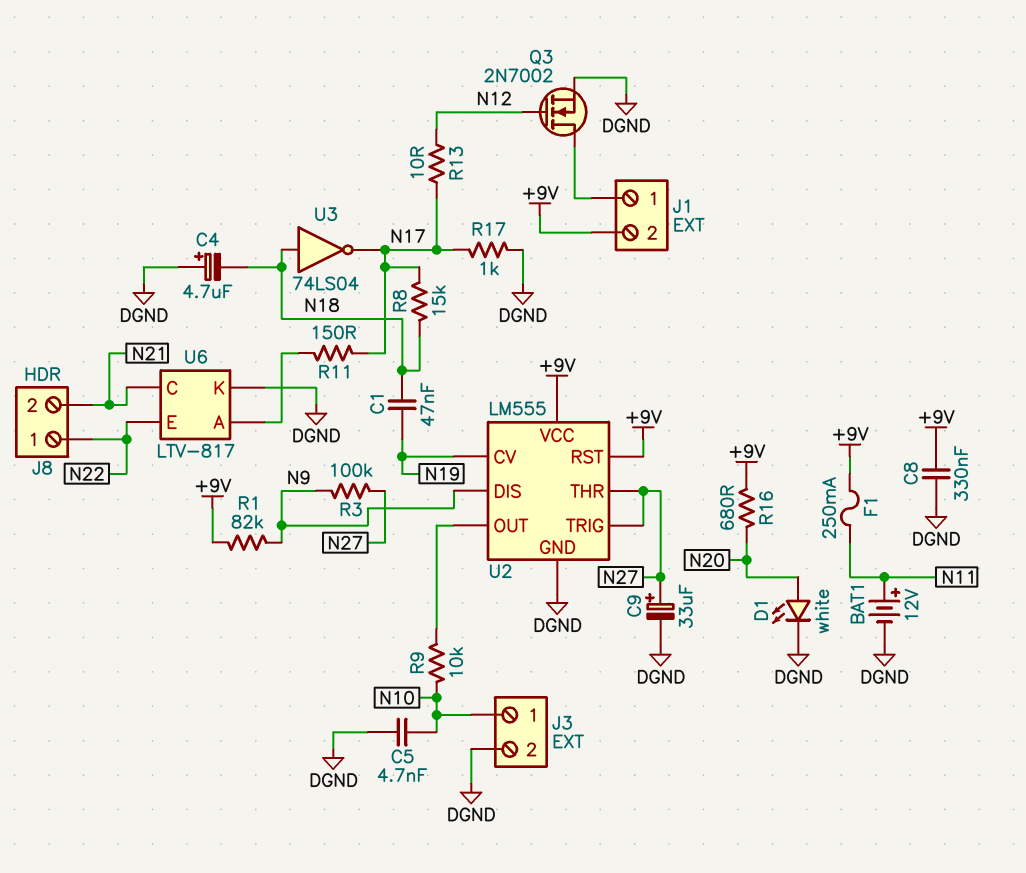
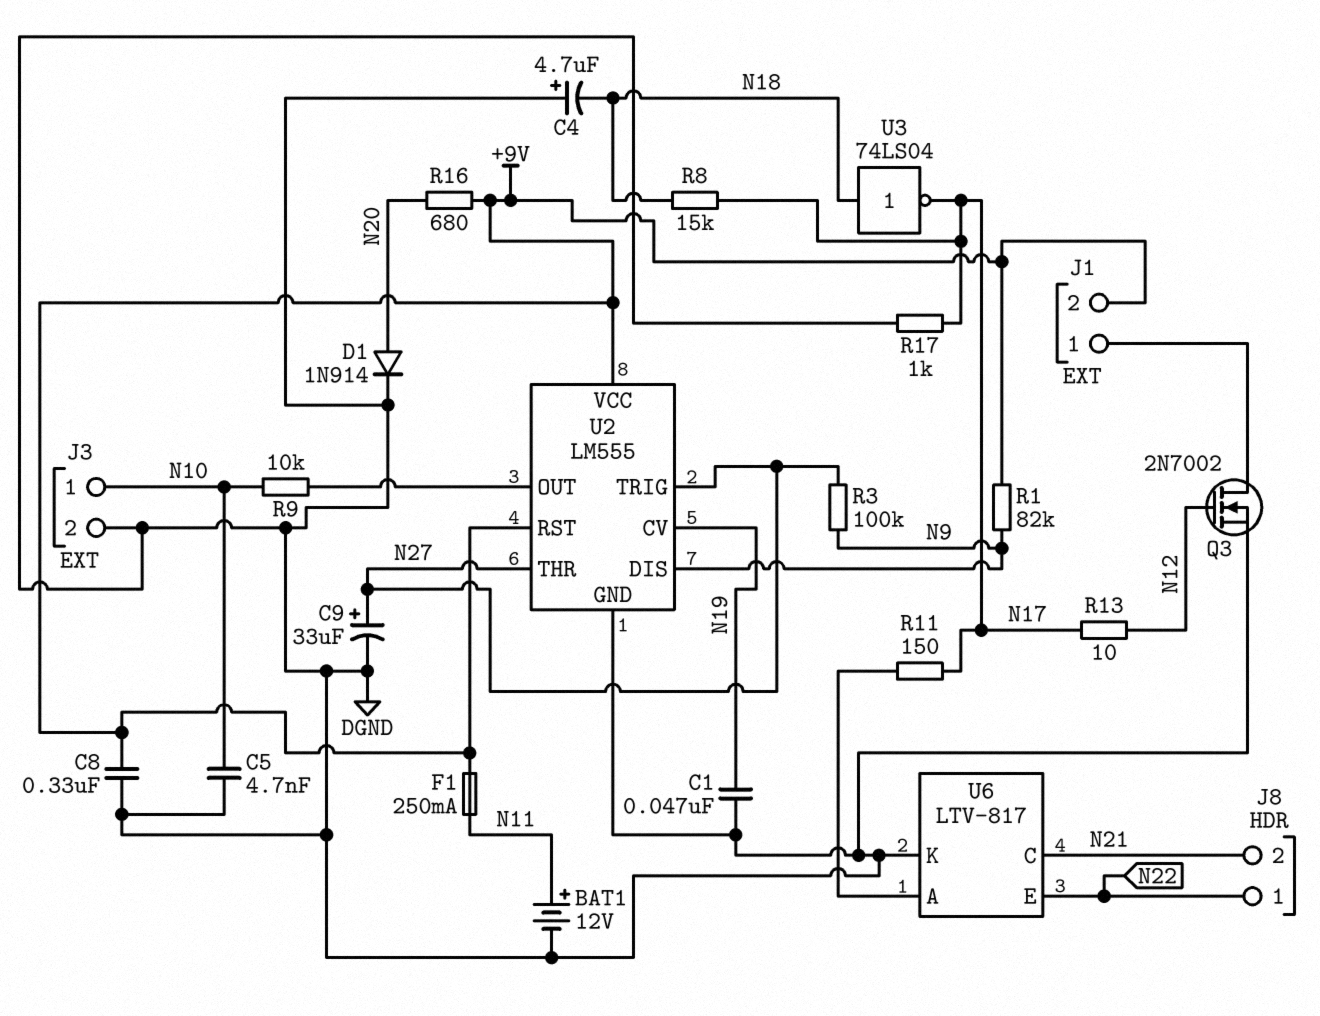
C1: 47nF (N18, N19) -> 47nF (DGND, N19)
D1: LED white (A N20, K DGND) -> diode 1N914 (A N20, K DGND)

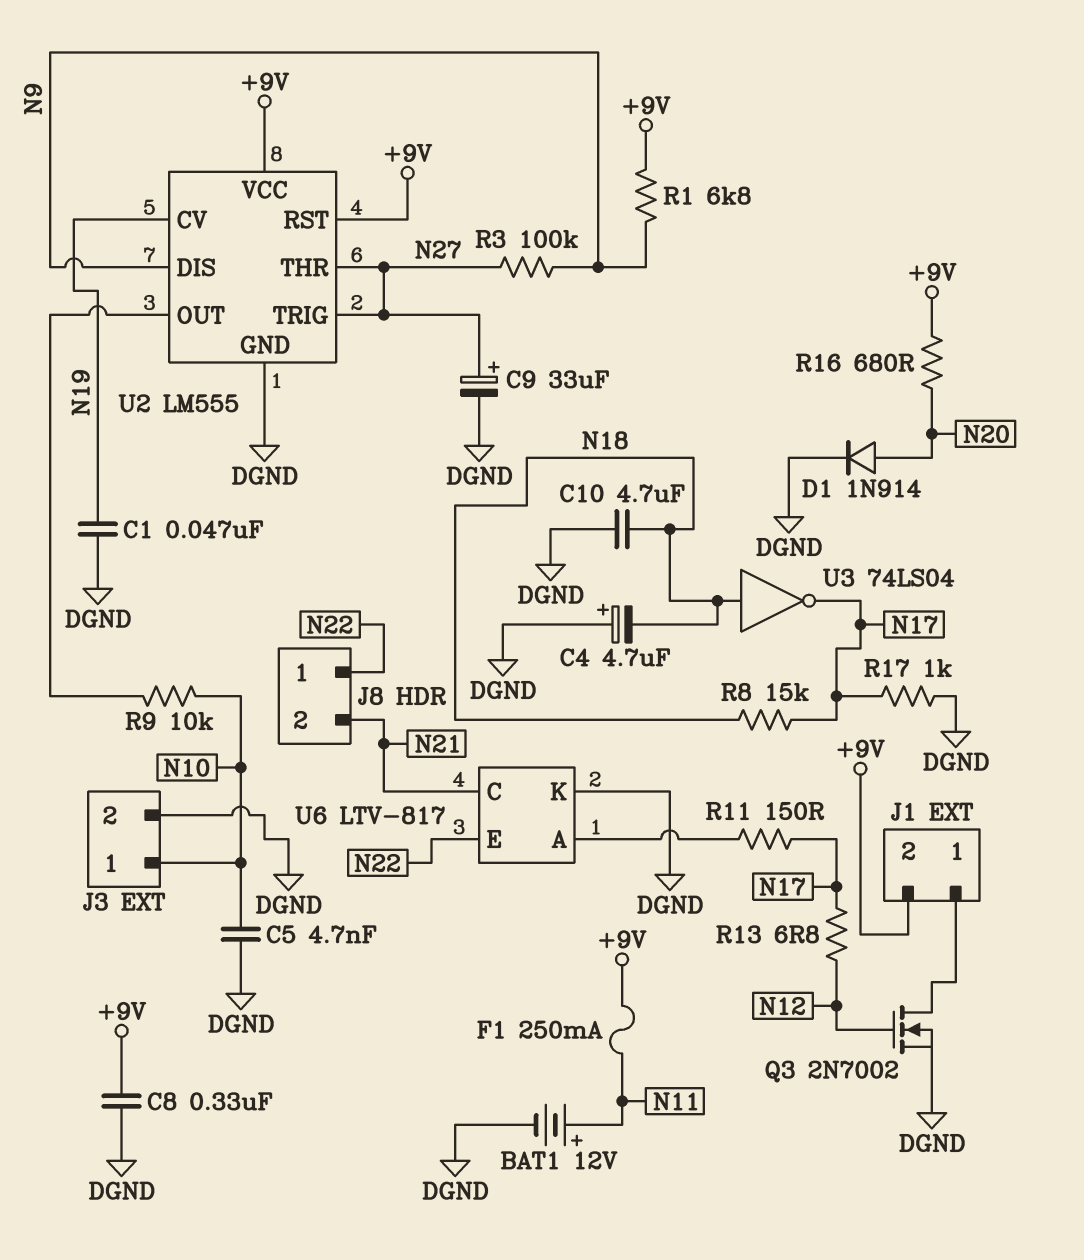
C10: none -> 4.7uF (DGND, N18)
R1: 82k (+9V, N9) -> 6.8k (+9V, N9)
R13: 10 (N12, N17) -> 6.8 (N12, N17)

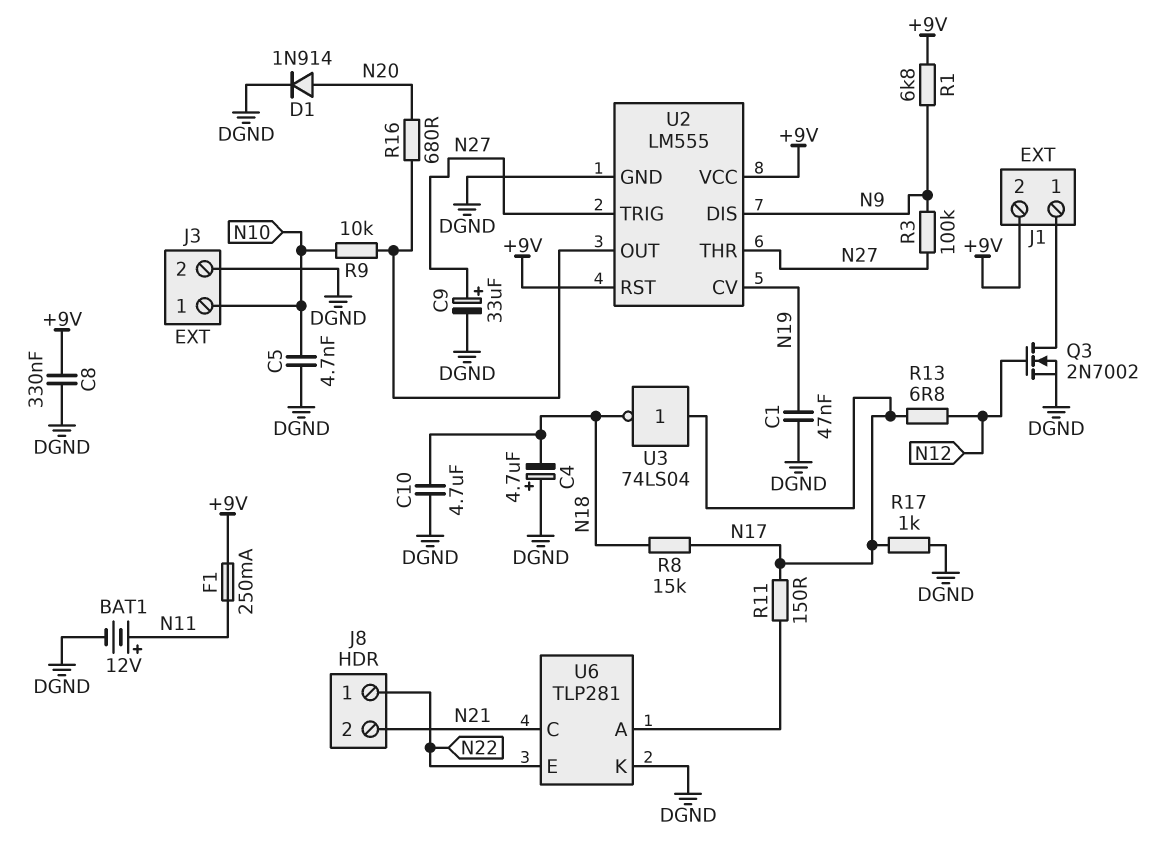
R16: 680 (+9V, N20) -> 680 (N20, U2/OUT)
U3: NOT 74LS04 (in N18, out N17) -> NOT 74LS04 (in N17, out N18)
U6: LTV-817 -> TLP281

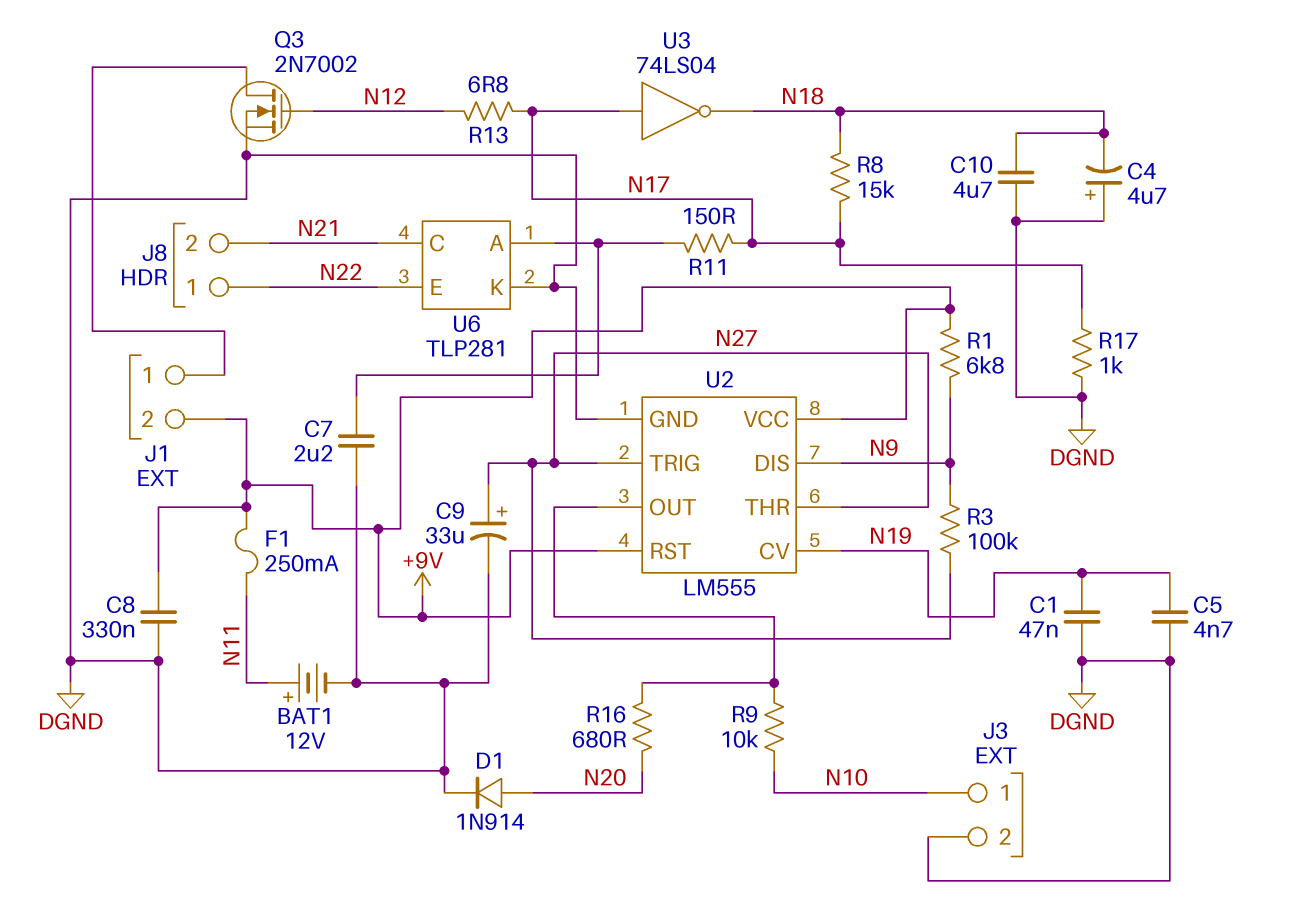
C5: 4.7nF (DGND, N10) -> 4.7nF (DGND, N19)
C7: none -> 2.2uF (DGND, U6/A)

